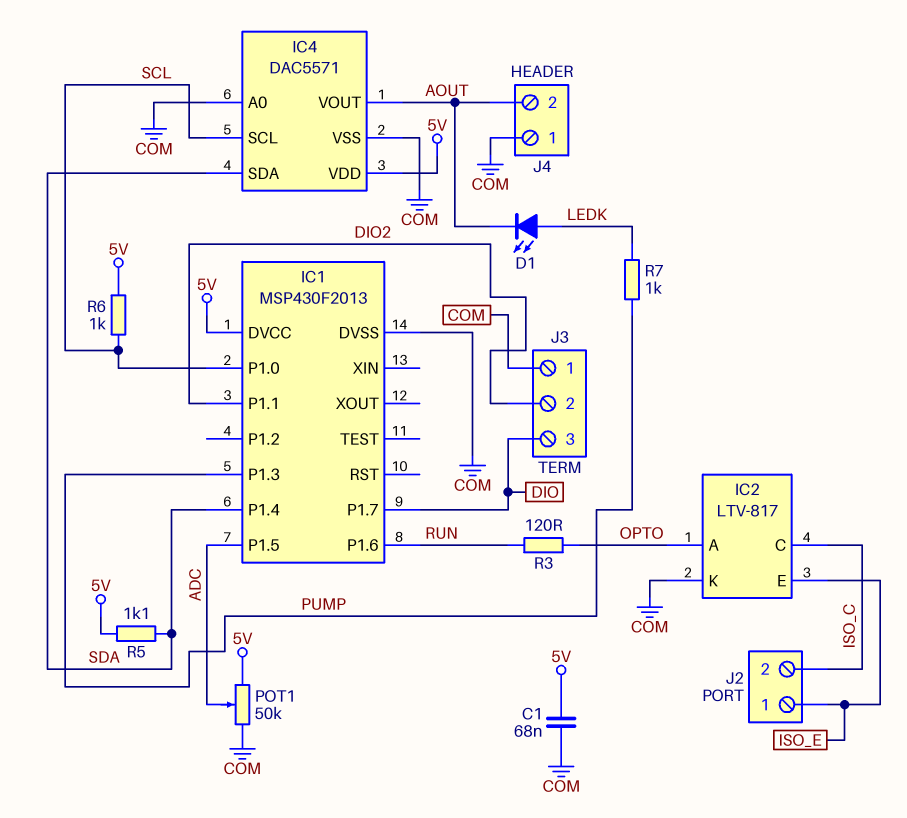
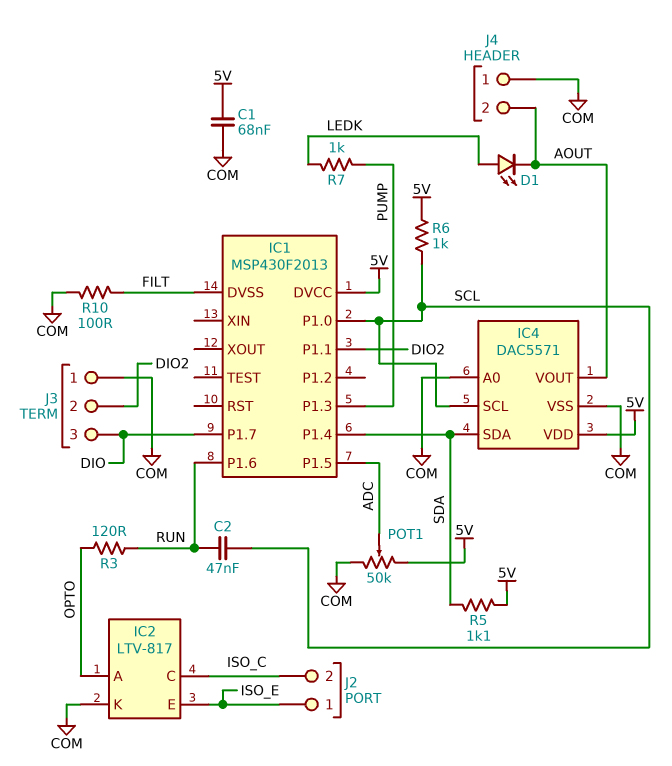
C2: none -> 47nF (RUN, SCL)
IC1 pin DVSS: COM -> FILT
R10: none -> 100 (COM, FILT)

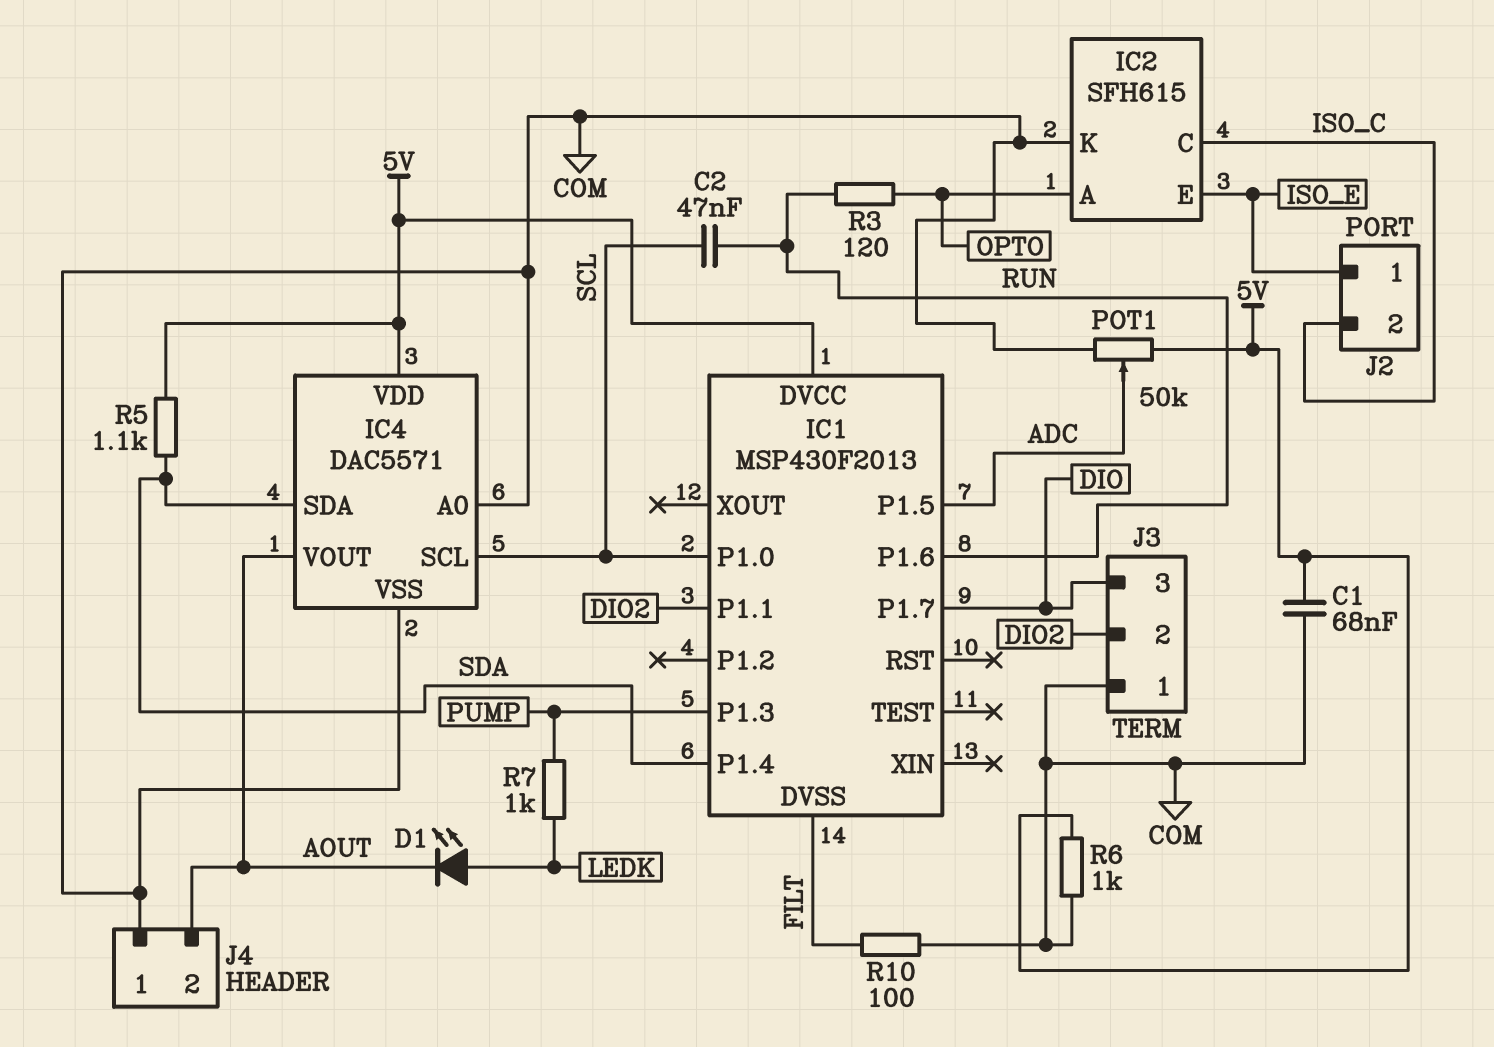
IC2: LTV-817 -> SFH615
R6: 1k (5V, SCL) -> 1k (5V, COM)

